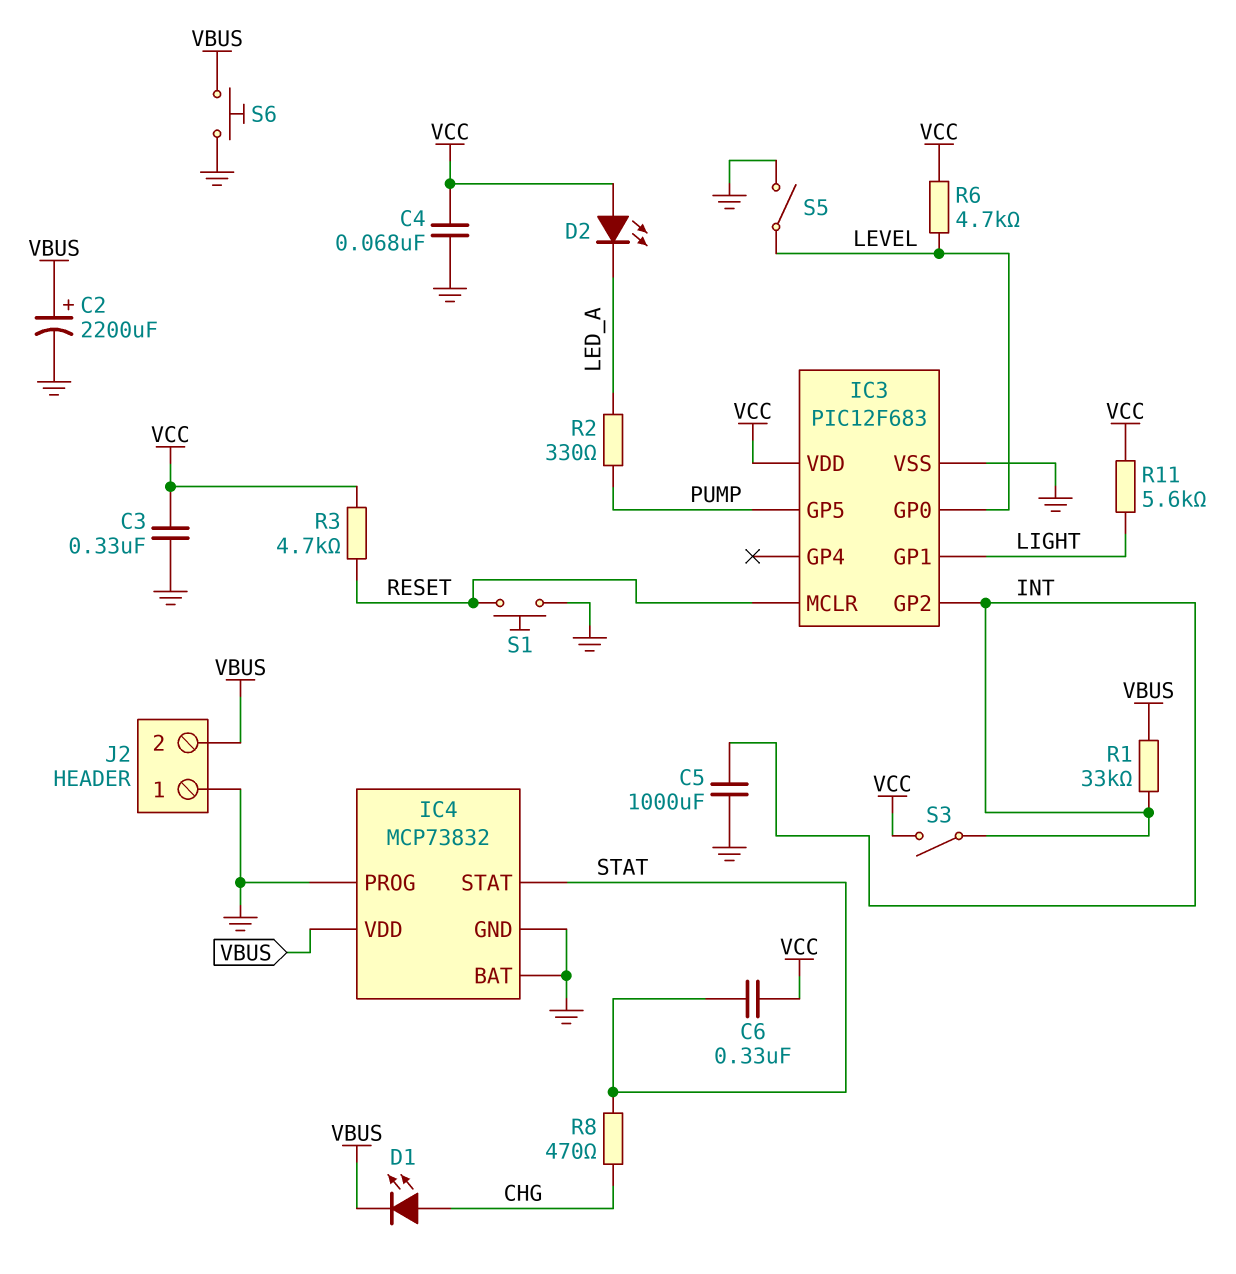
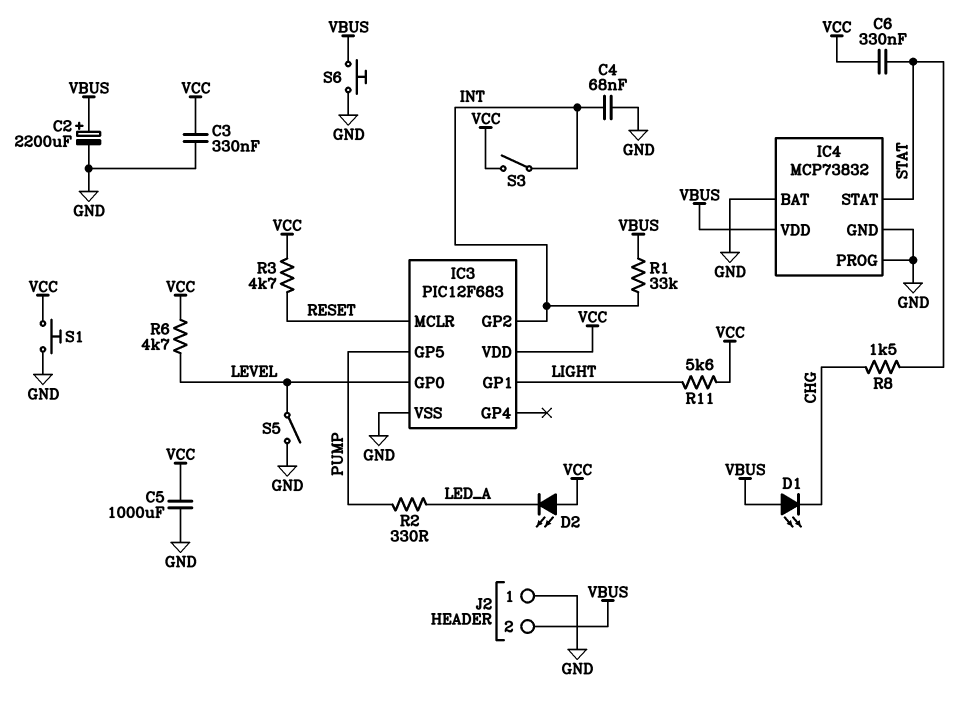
C4: 68nF (GND, VCC) -> 68nF (GND, INT)
C5: 1000uF (GND, INT) -> 1000uF (GND, VCC)
D1: LED (A CHG, K VBUS) -> LED (A VBUS, K CHG)
R8: 470 (CHG, STAT) -> 1.5k (CHG, STAT)
S1: button (GND, RESET) -> button (GND, VCC)

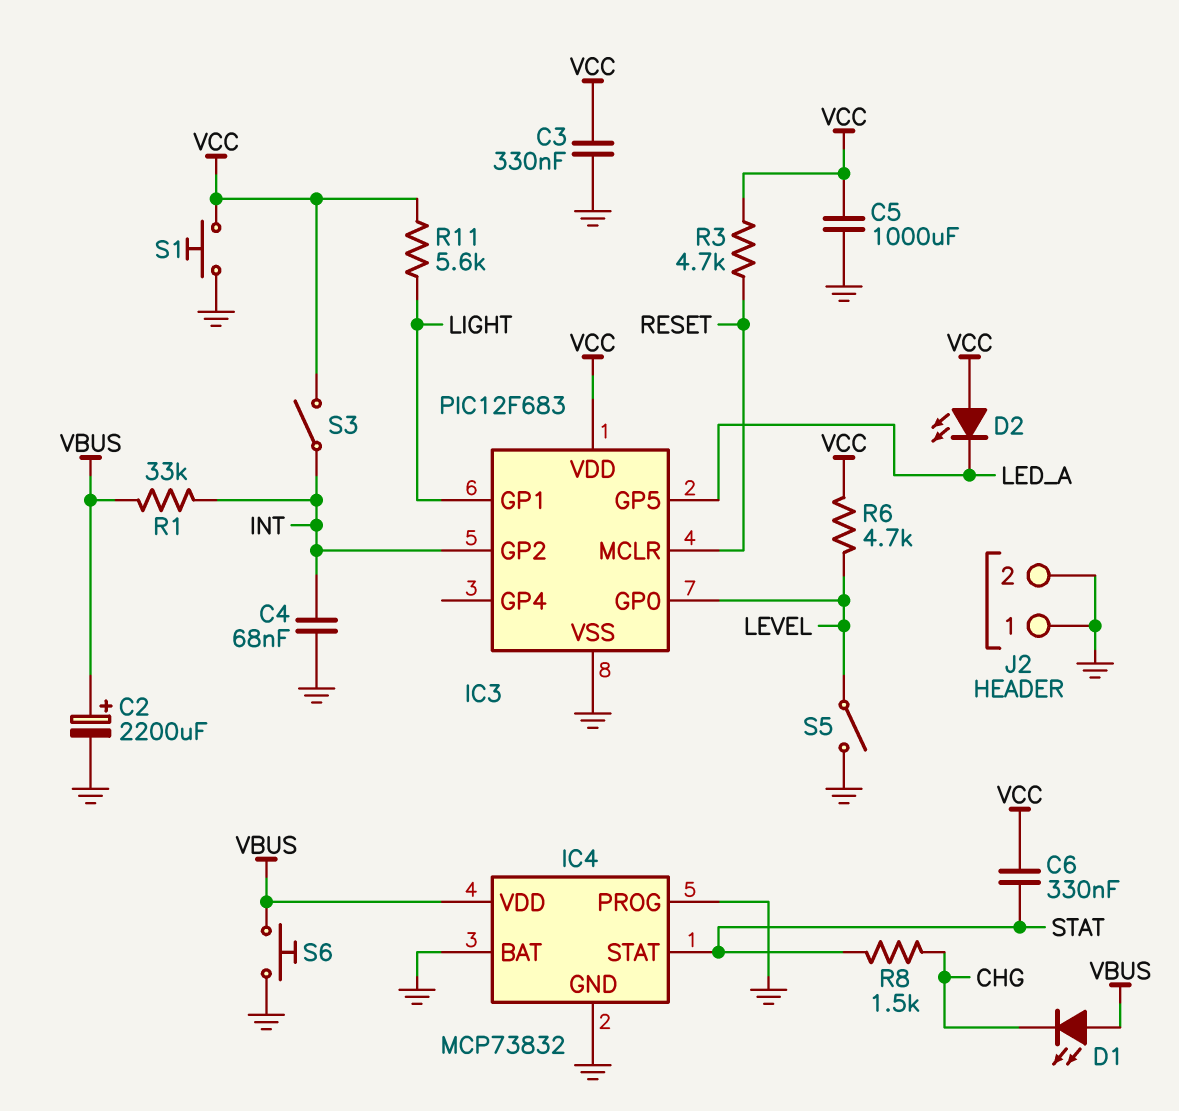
IC3 pin GP5: PUMP -> LED_A
J2 pin 2: VBUS -> GND
R2: 330 (LED_A, PUMP) -> none

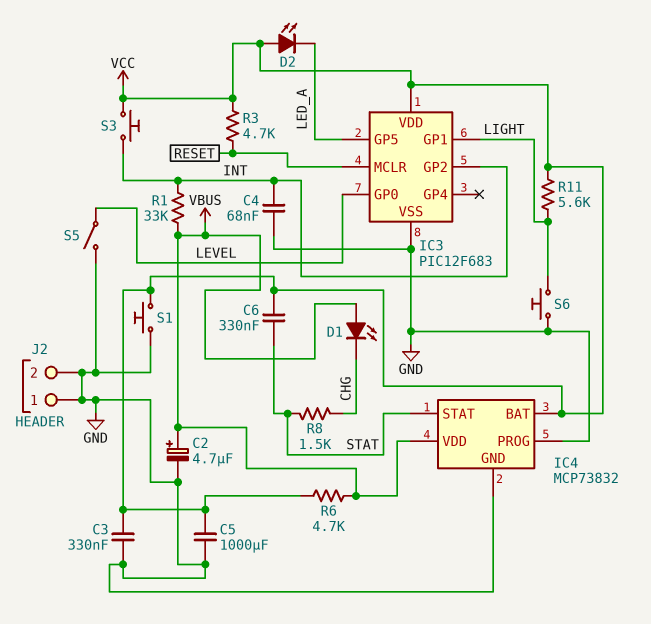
C2: 2200uF (plus VBUS, minus GND) -> 4.7uF (plus VBUS, minus GND)
IC4 pin BAT: GND -> VCC
R6: 4.7k (LEVEL, VCC) -> 4.7k (VBUS, VCC)
S3: switch (INT, VCC) -> button (INT, VCC)
S6: button (GND, VBUS) -> button (GND, LIGHT)

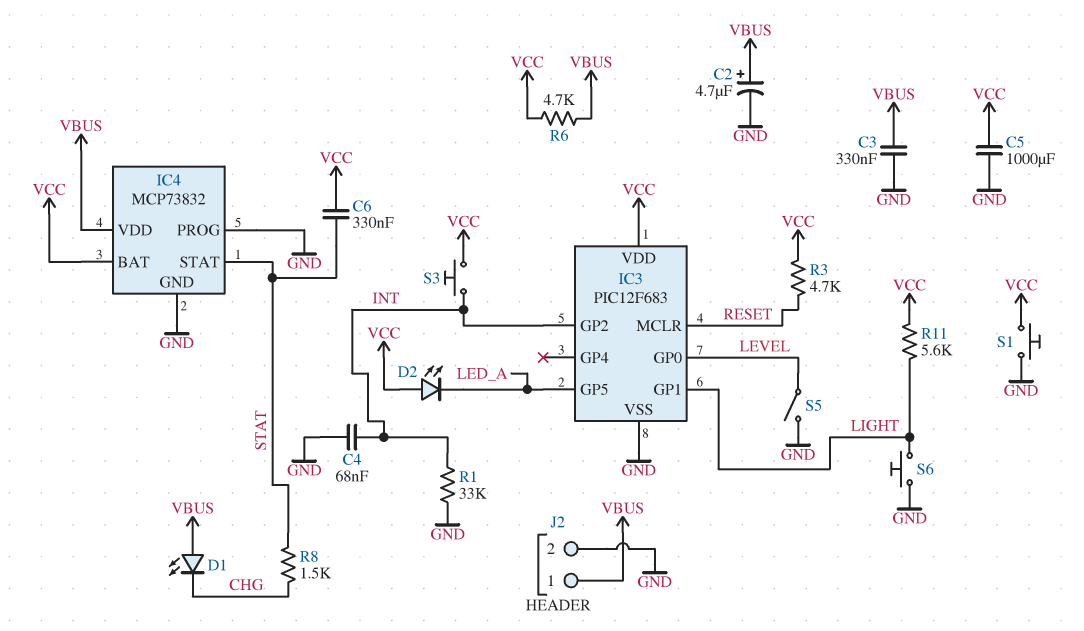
C3: 330nF (GND, VCC) -> 330nF (GND, VBUS)
J2 pin 1: GND -> VBUS
R1: 33k (INT, VBUS) -> 33k (GND, INT)

